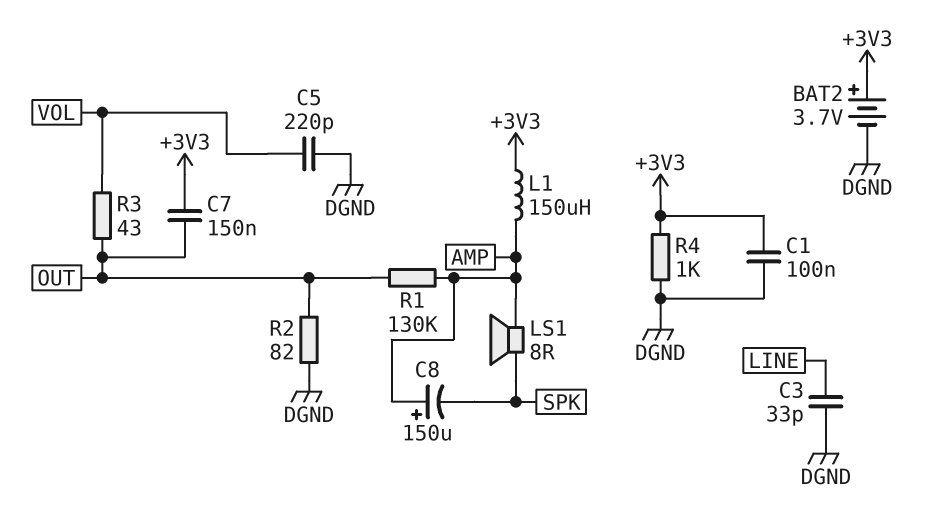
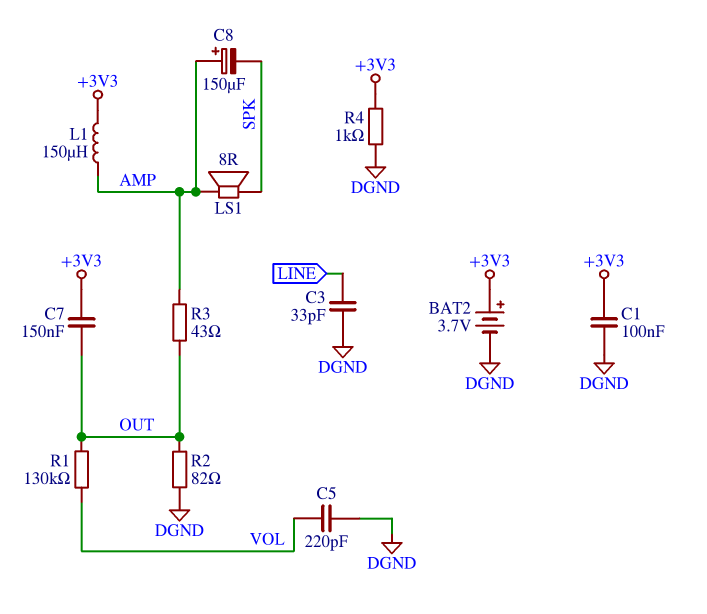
R1: 130k (AMP, OUT) -> 130k (OUT, VOL)
R3: 43 (OUT, VOL) -> 43 (AMP, OUT)

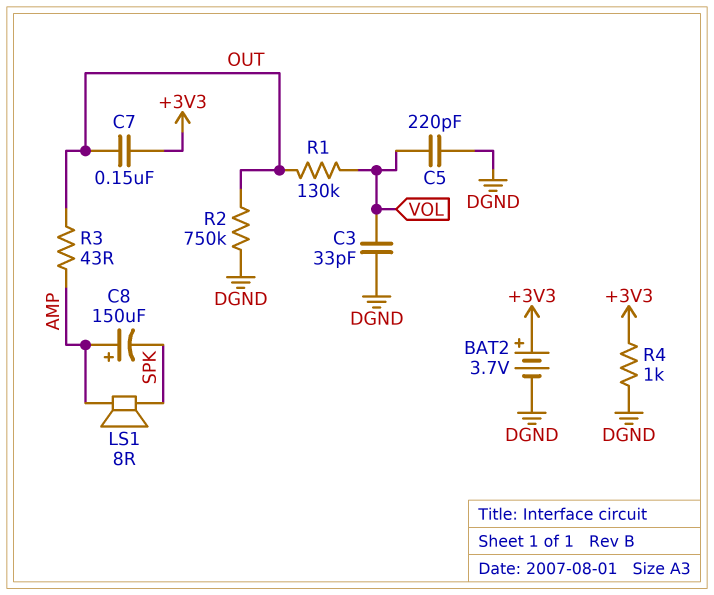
C1: 100nF (+3V3, DGND) -> none
C3: 33pF (DGND, LINE) -> 33pF (DGND, VOL)
L1: 150uH (+3V3, AMP) -> none
R2: 82 (DGND, OUT) -> 750k (DGND, OUT)

